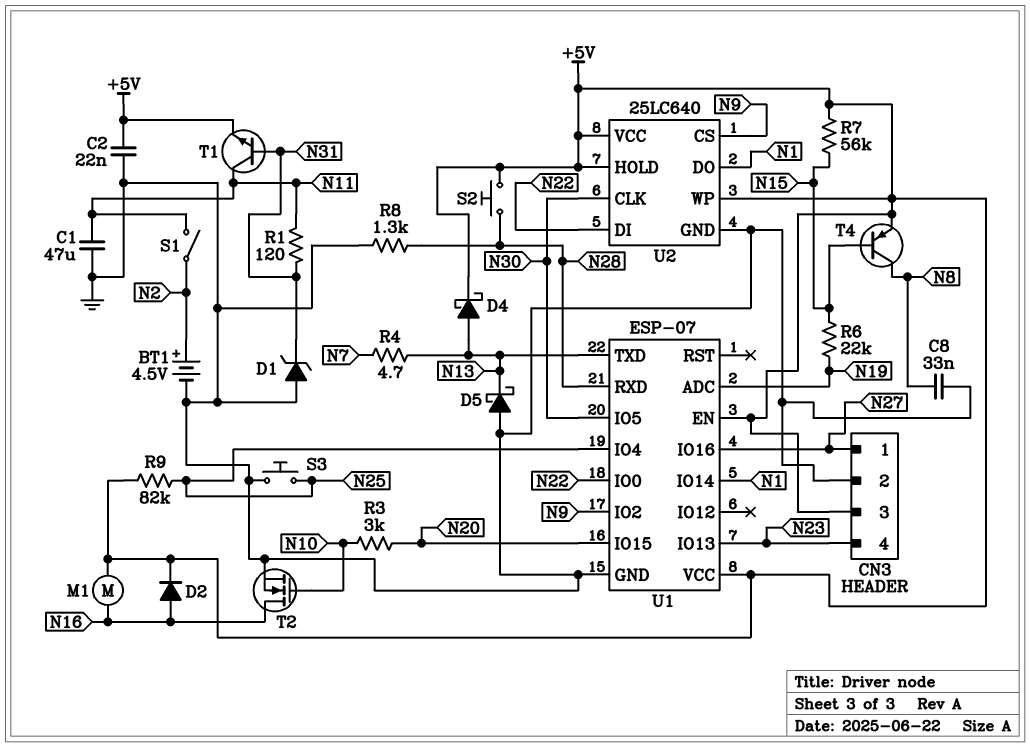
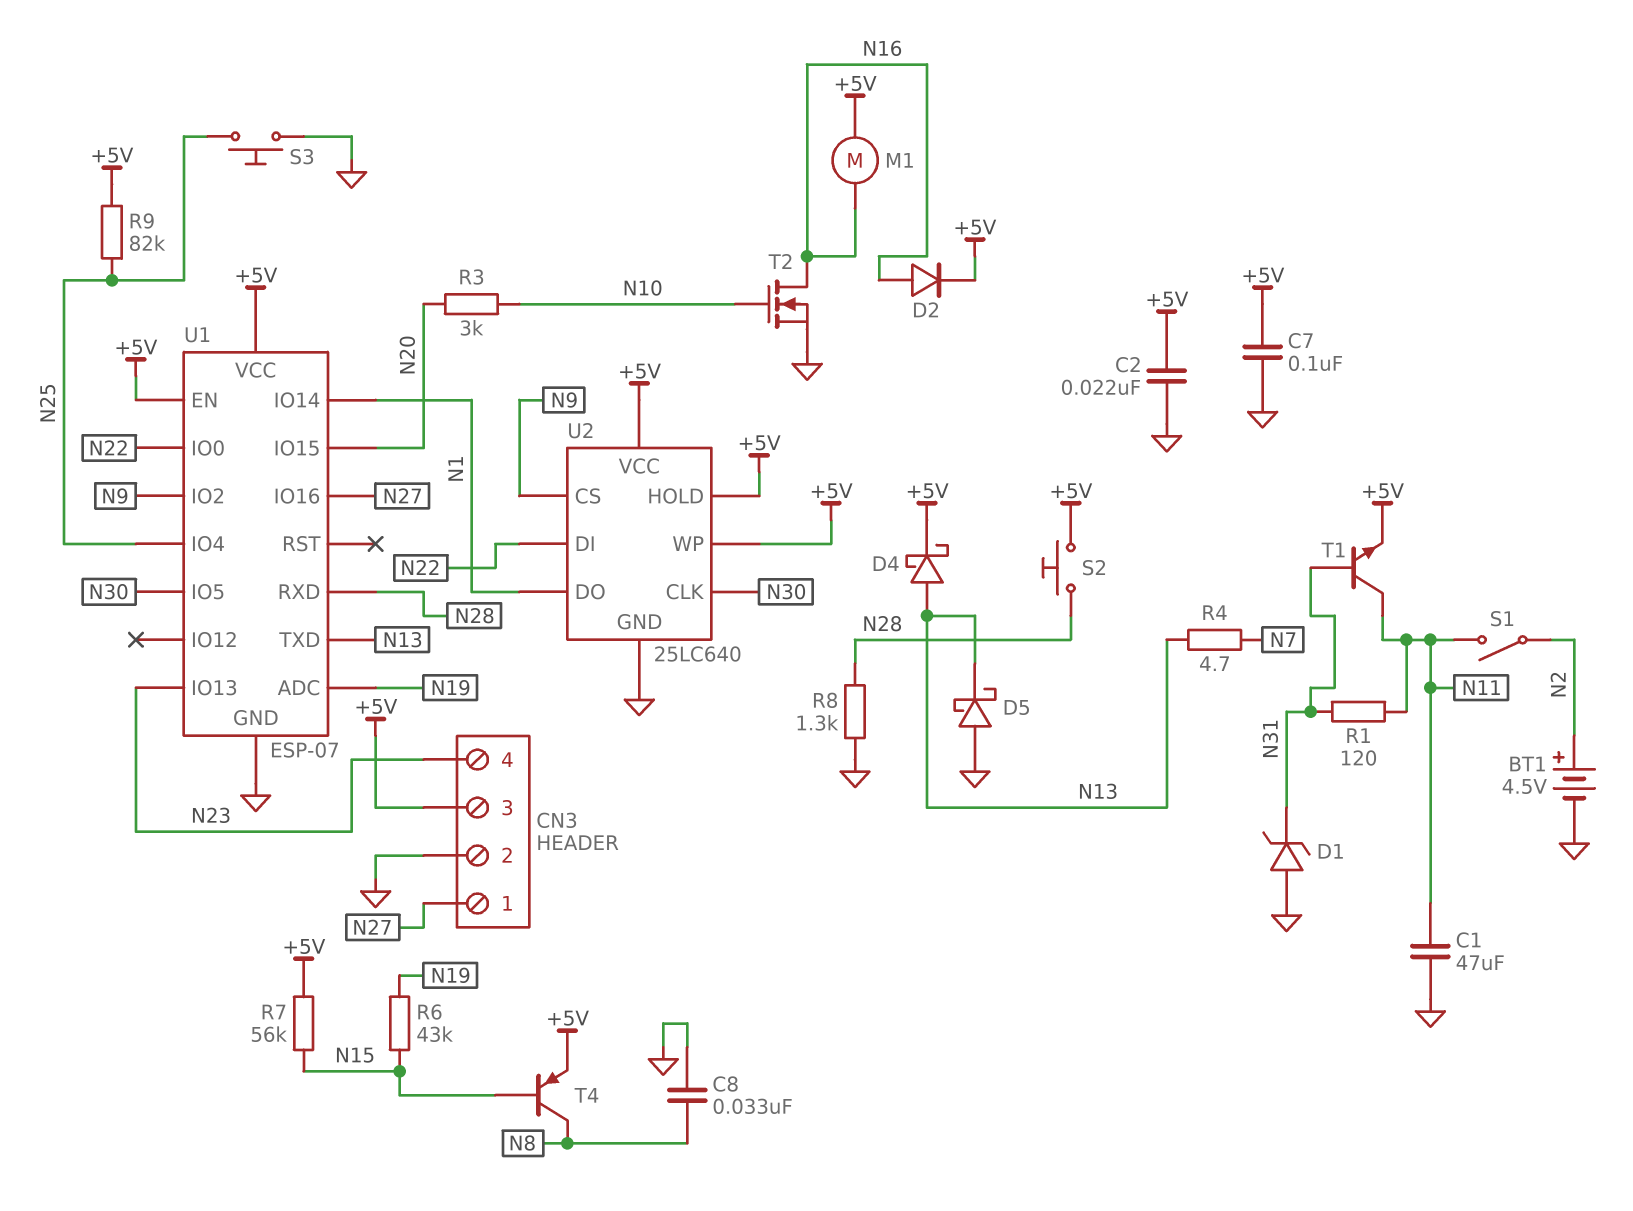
C7: none -> 100nF (+5V, GND)
R6: 22k (N15, N19) -> 43k (N15, N19)

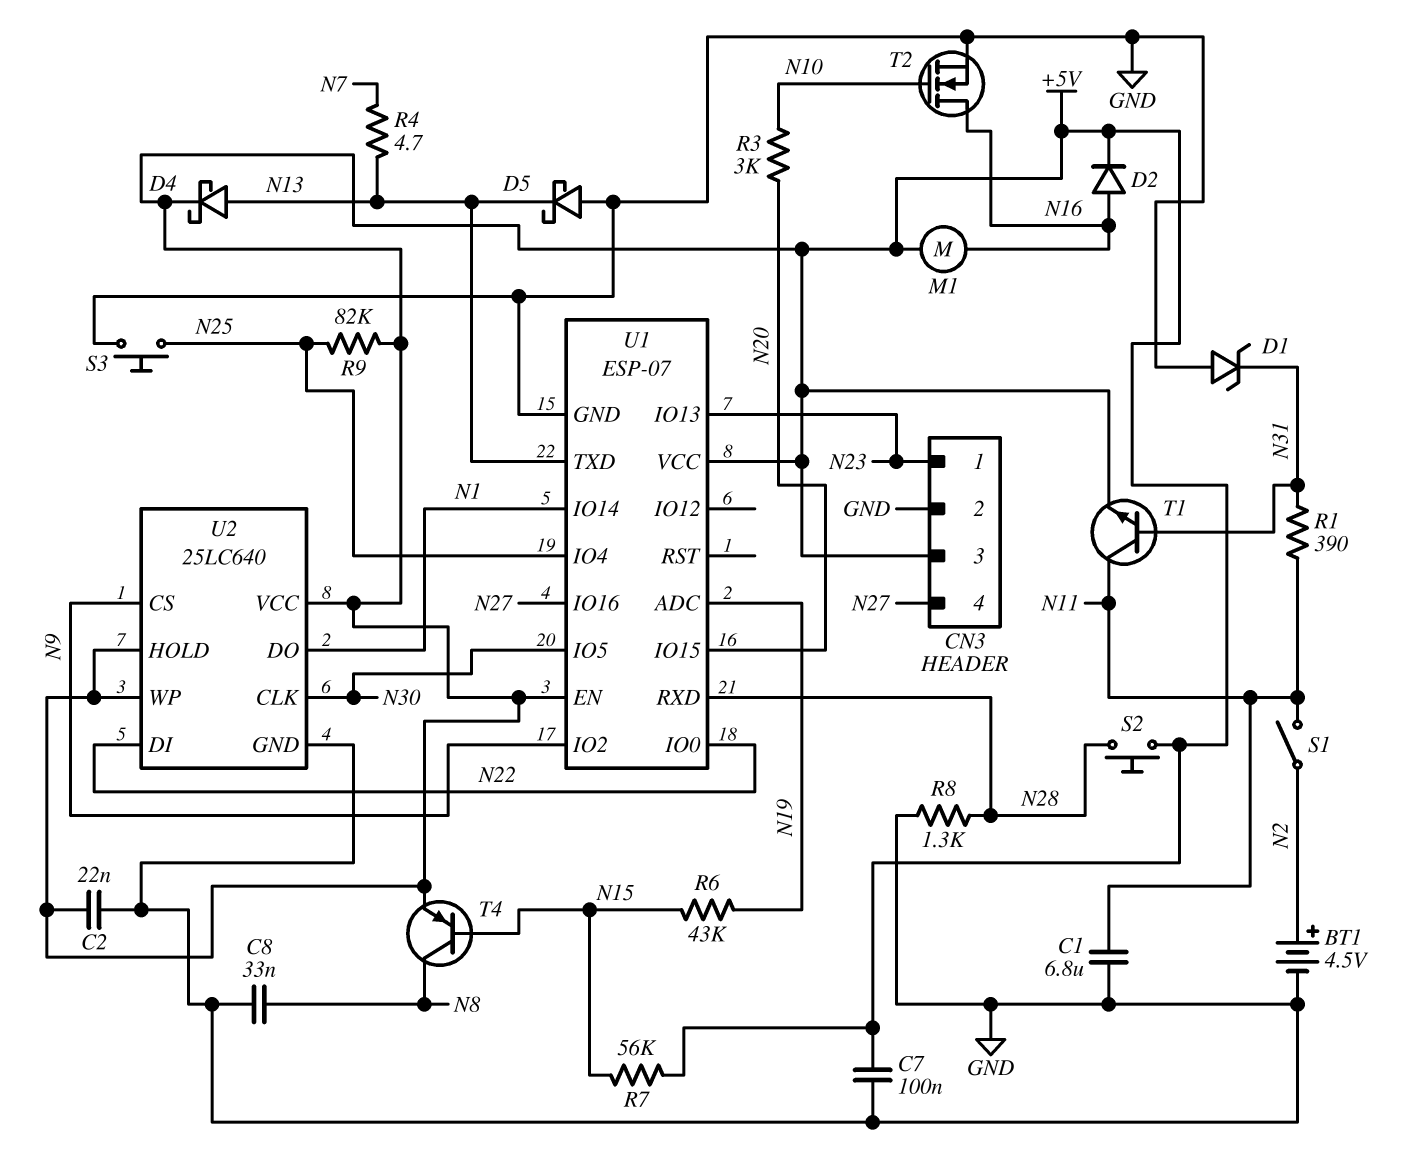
C1: 47uF (GND, N11) -> 6.8uF (GND, N11)
CN3 pin 1: N27 -> N23
CN3 pin 4: N23 -> N27
R1: 120 (N11, N31) -> 390 (N11, N31)

